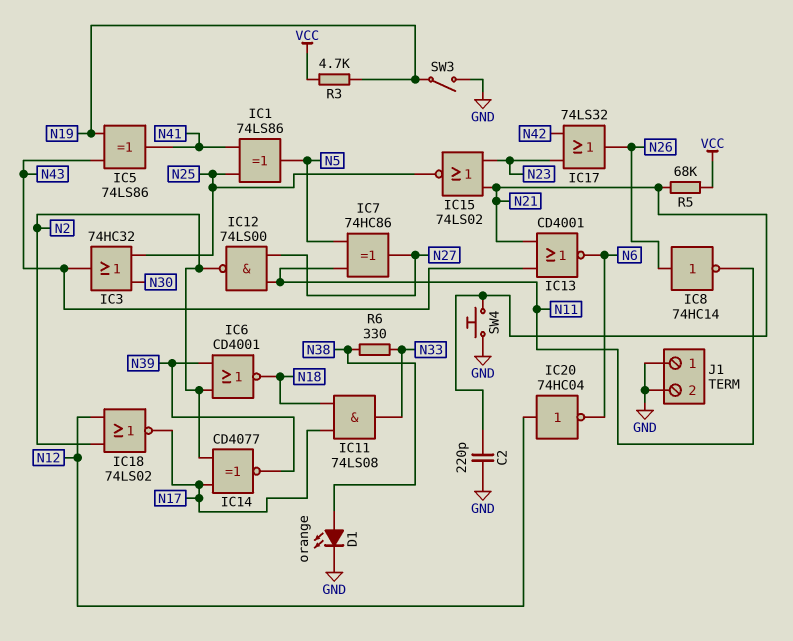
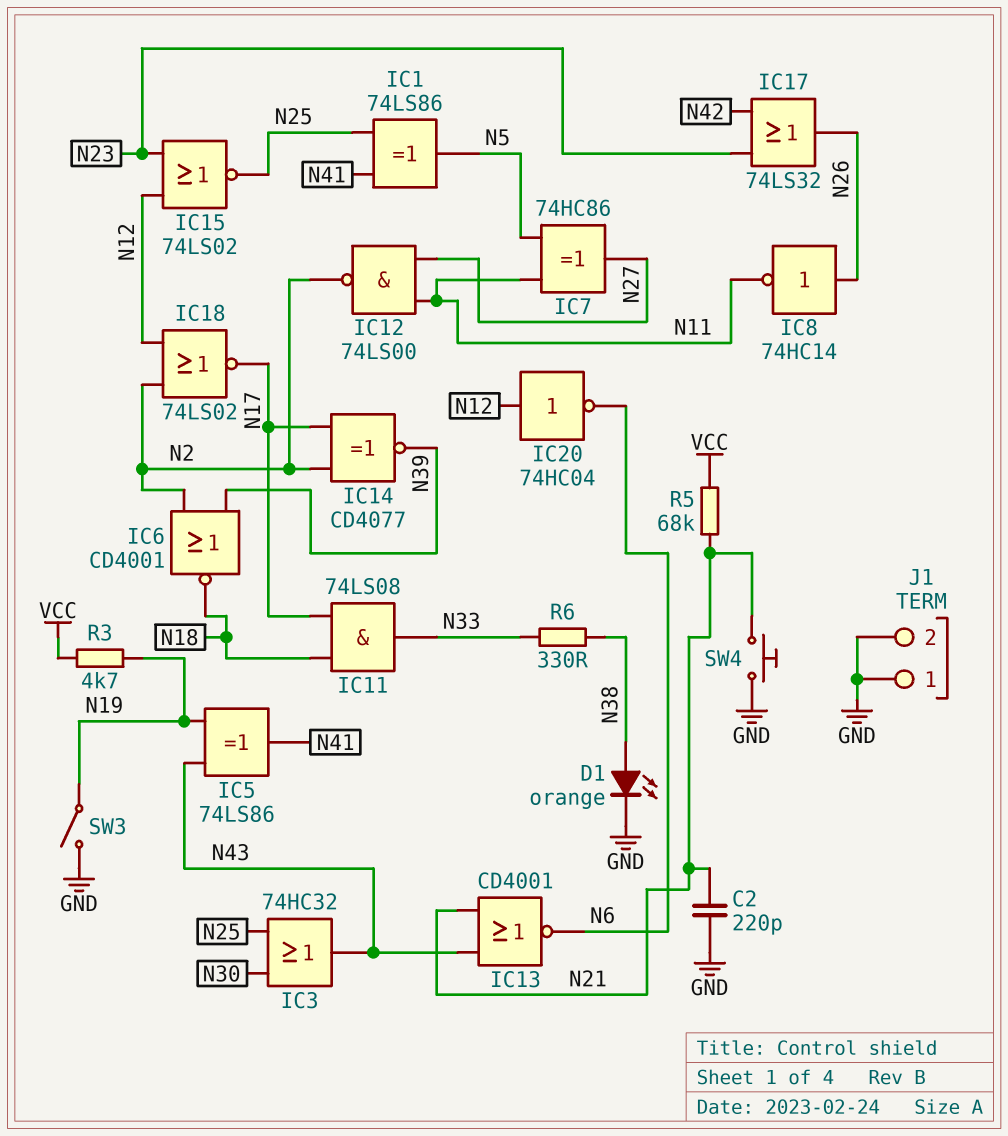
IC15: NOR 74LS02 (in N21, in N23, out N25) -> NOR 74LS02 (in N12, in N23, out N25)

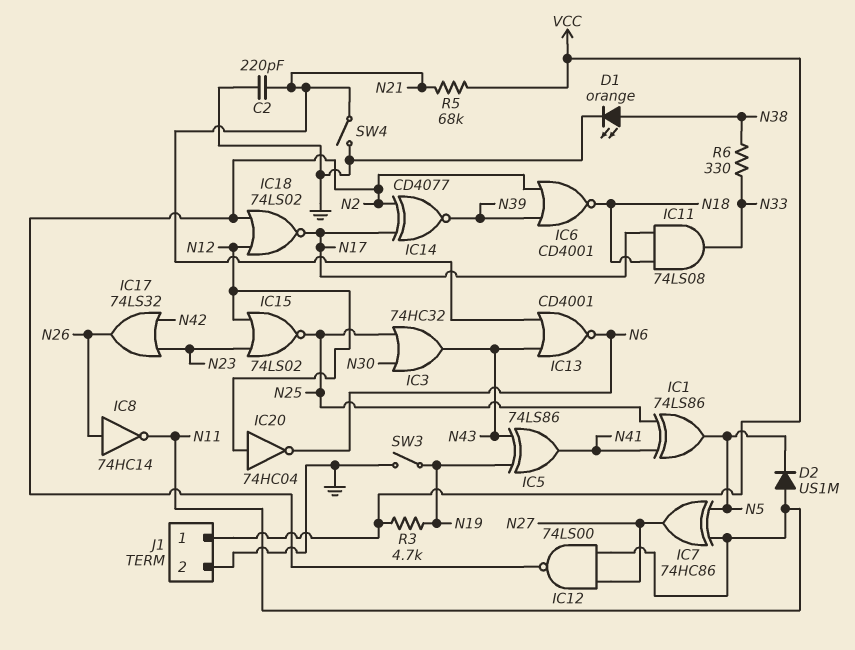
D2: none -> diode US1M (A N11, K N5)
J1 pin 1: GND -> VCC
SW4: button (GND, N21) -> switch (GND, N21)

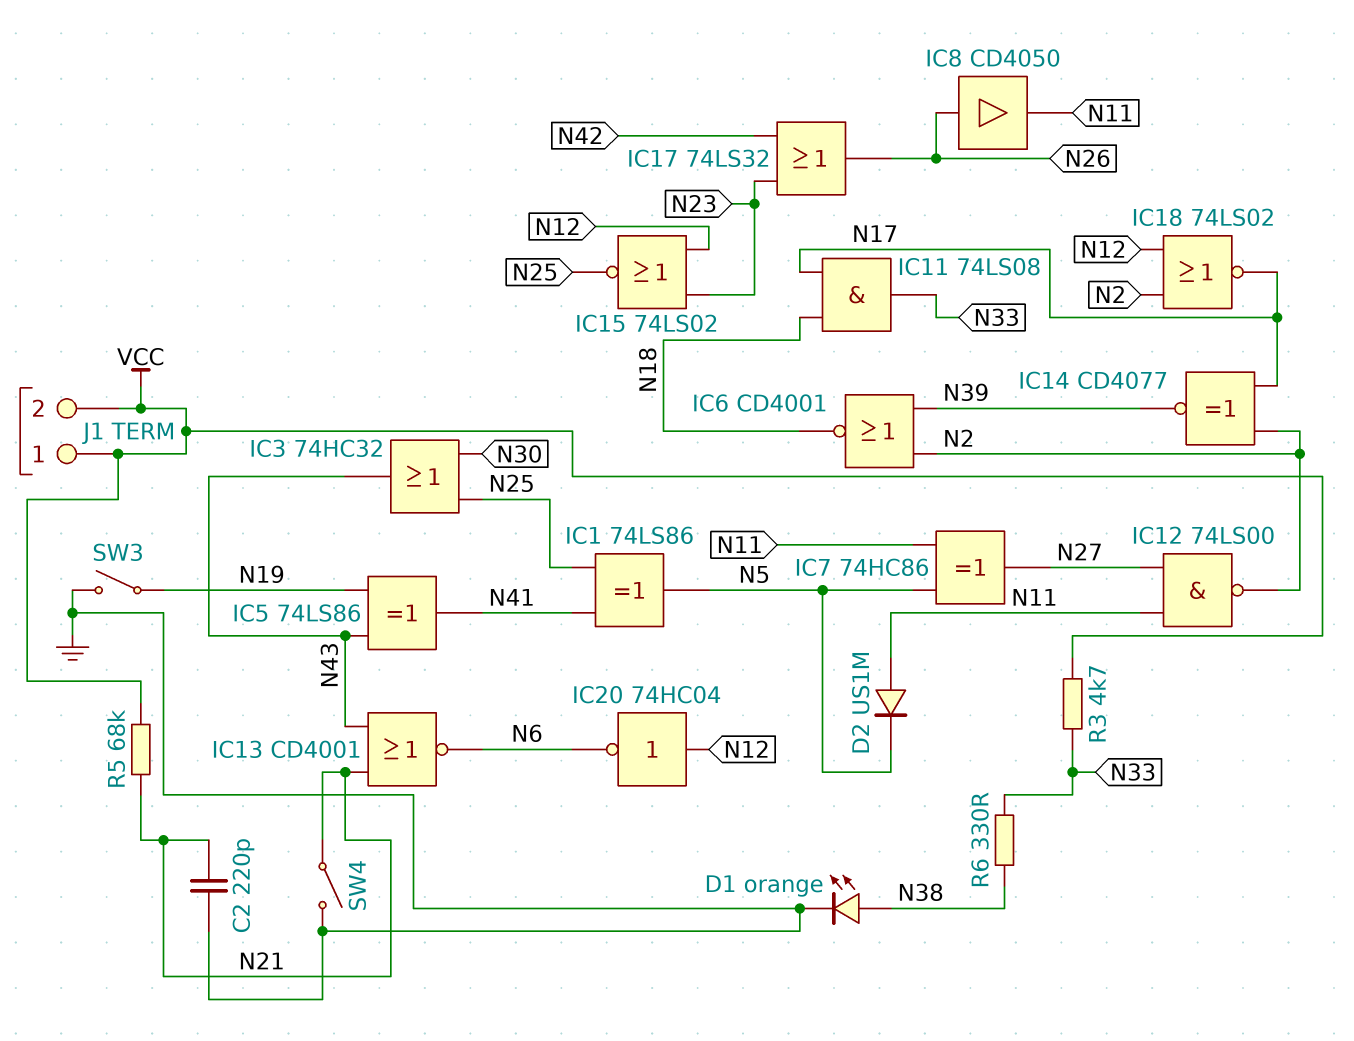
IC8: NOT 74HC14 (in N26, out N11) -> buffer CD4050 (in N26, out N11)
J1 pin 2: GND -> VCC
R3: 4.7k (N19, VCC) -> 4.7k (N33, VCC)

